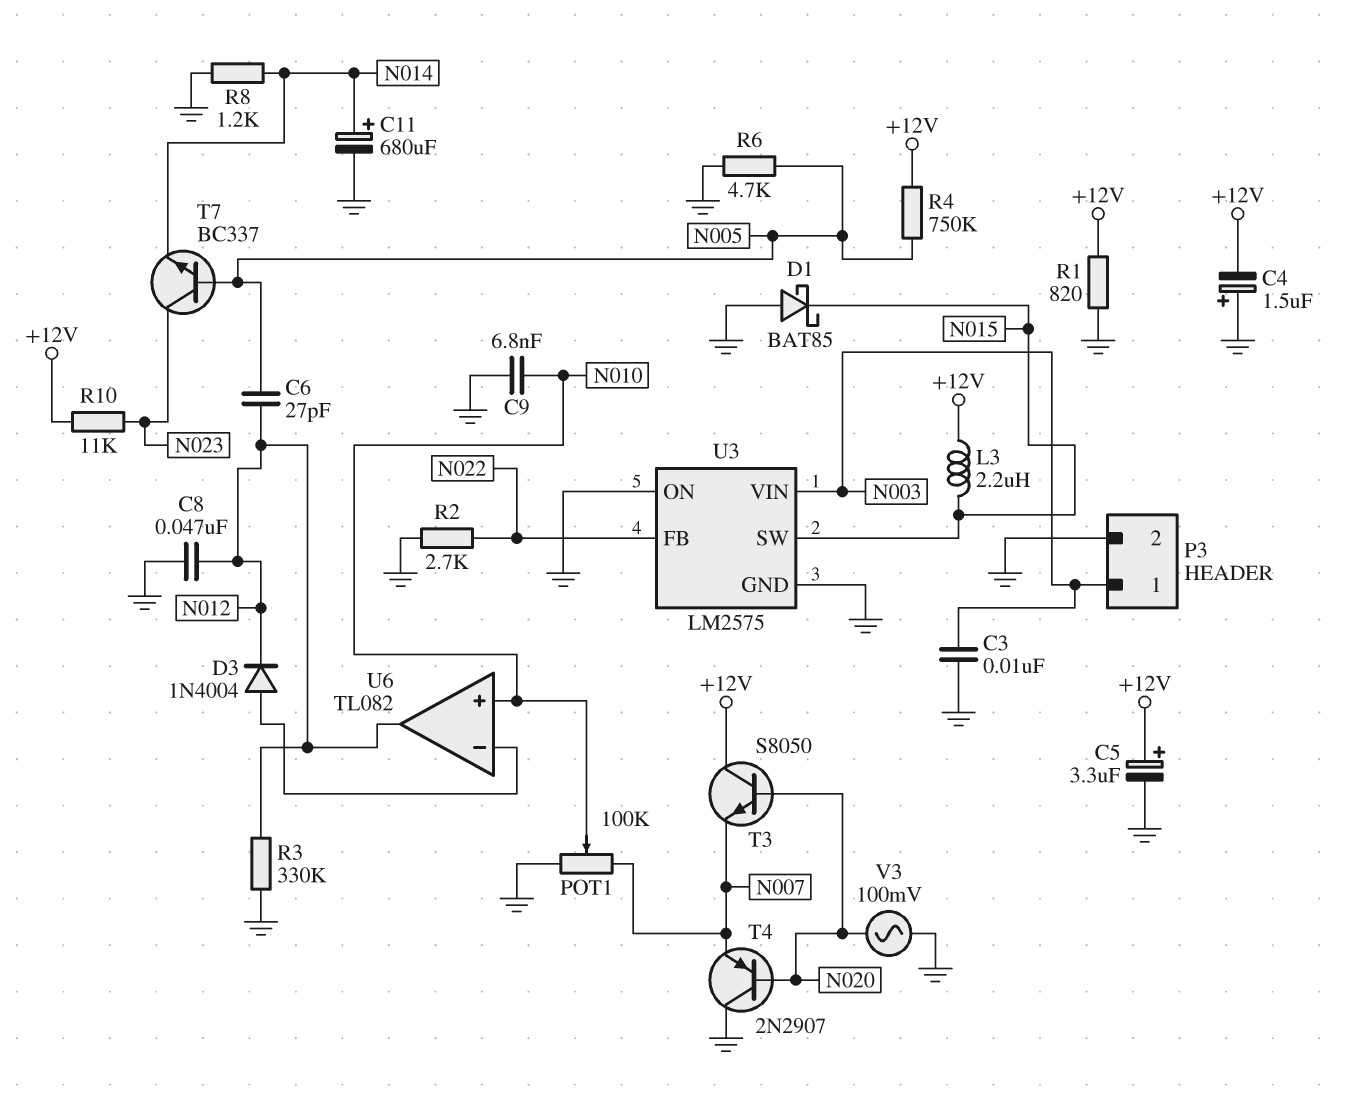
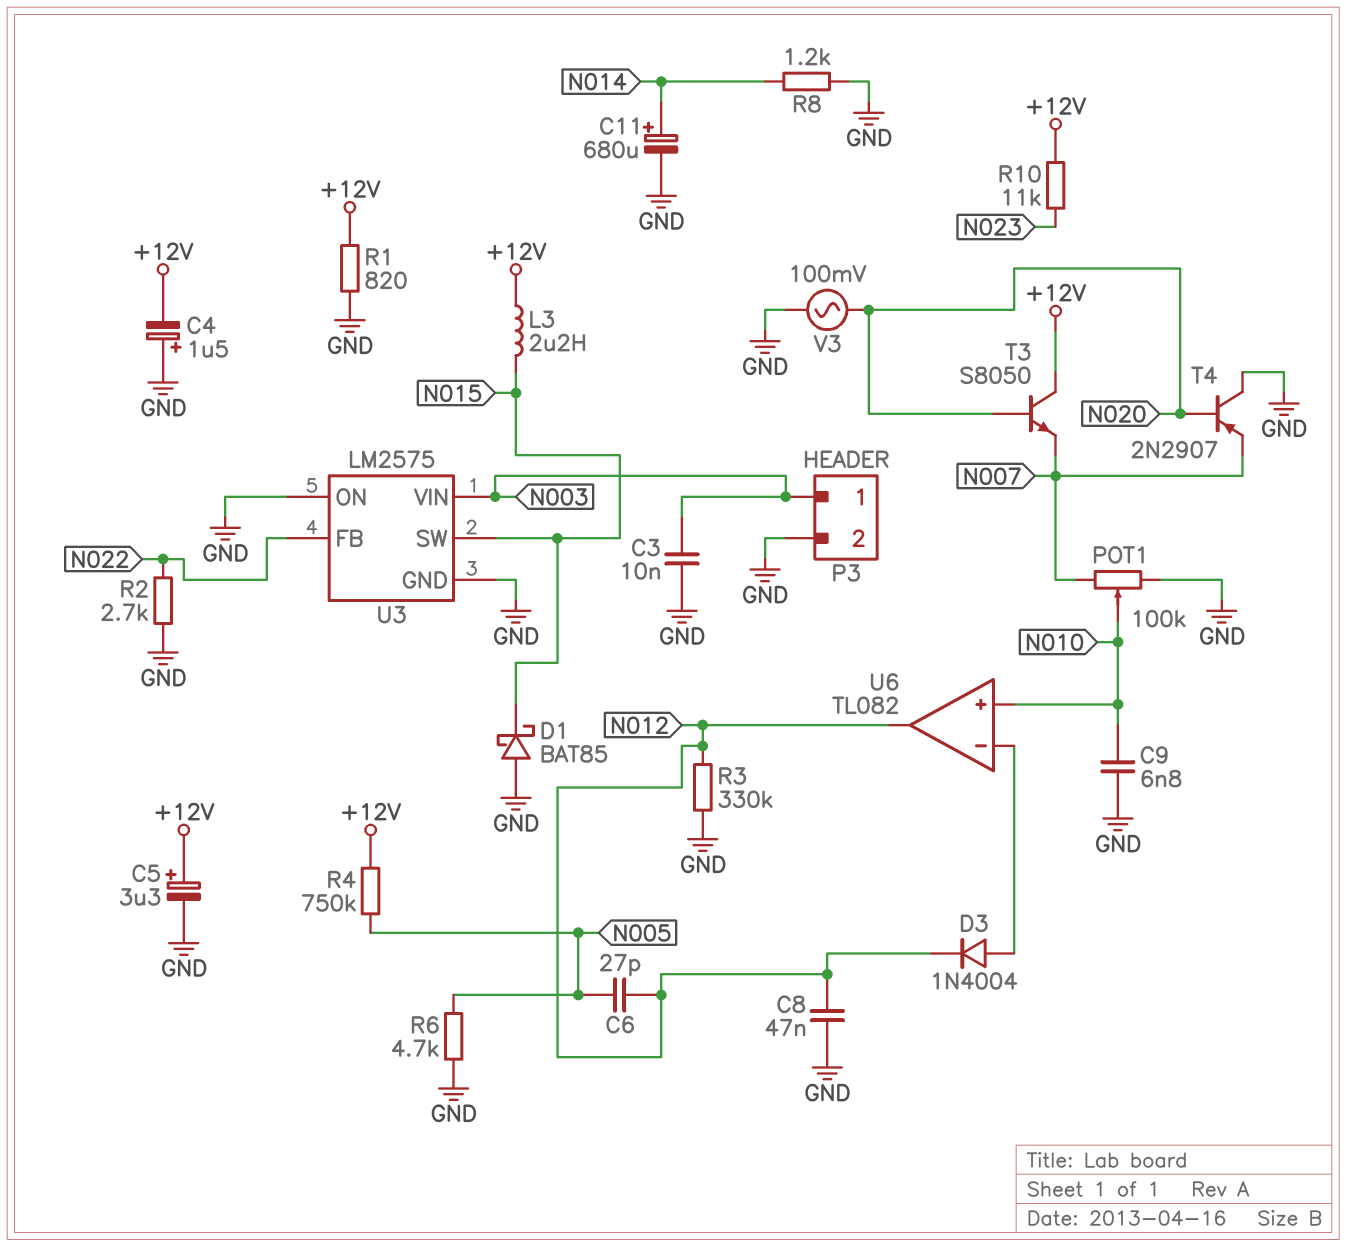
T7: NPN BC337 (B N005, C N023, E N014) -> none

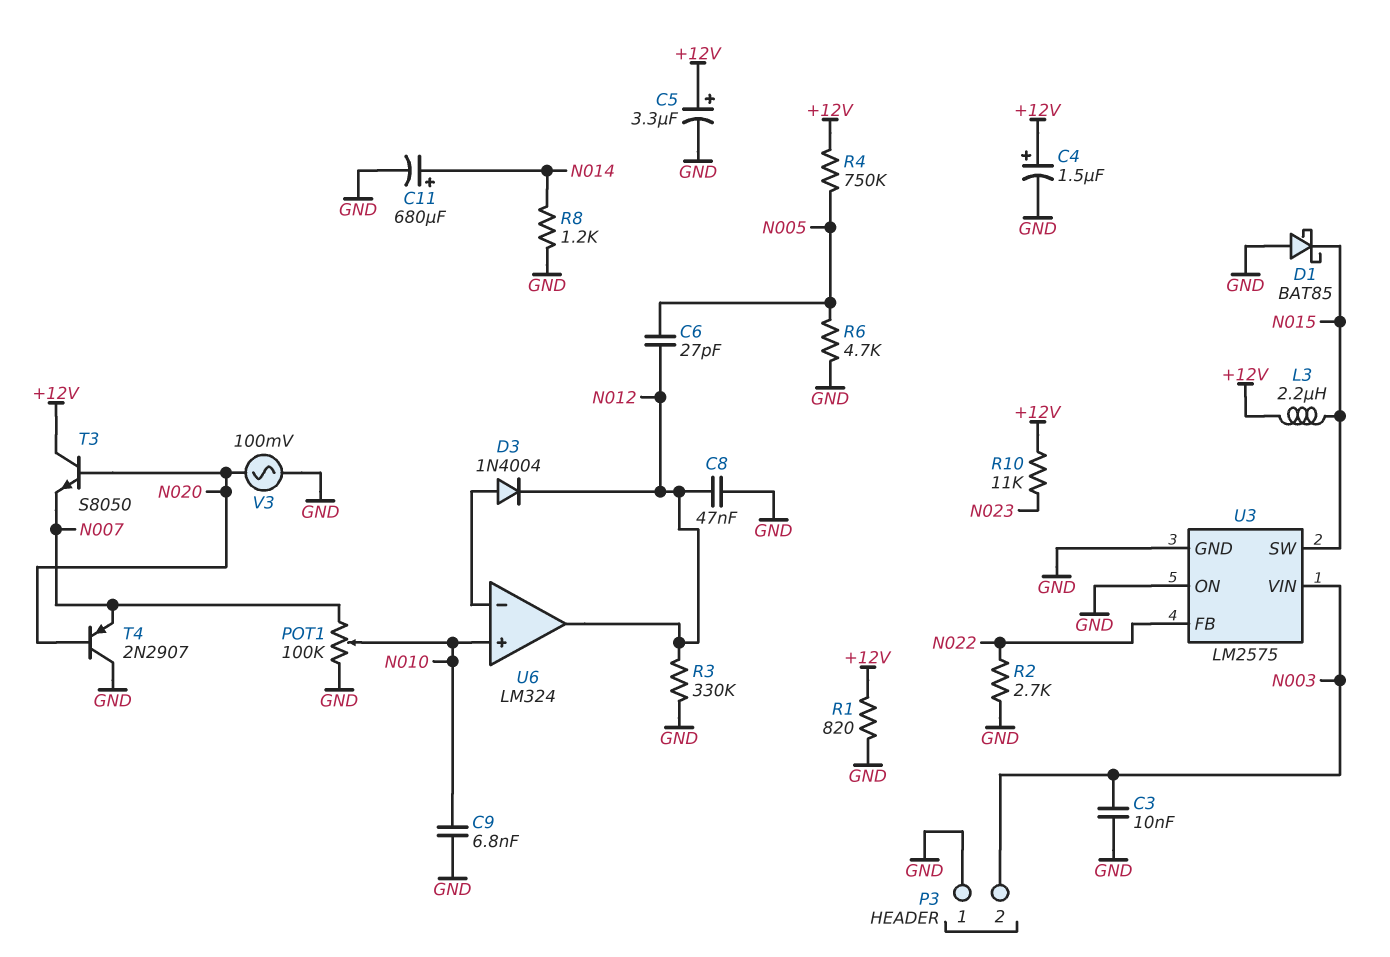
C4: 1.5uF (plus GND, minus +12V) -> 1.5uF (plus +12V, minus GND)
P3 pin 1: N003 -> GND
P3 pin 2: GND -> N003
U6: TL082 -> LM324

